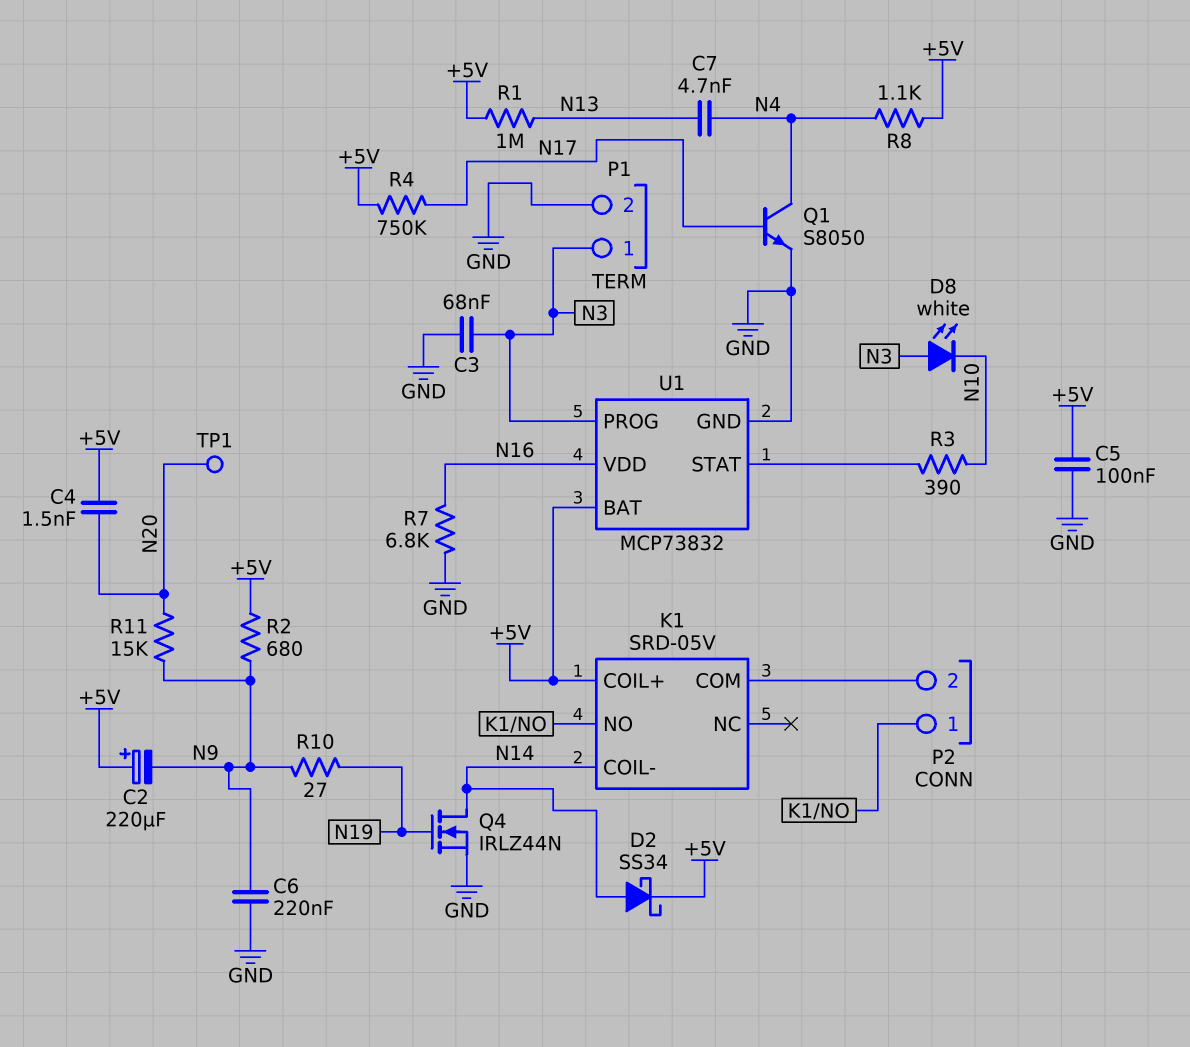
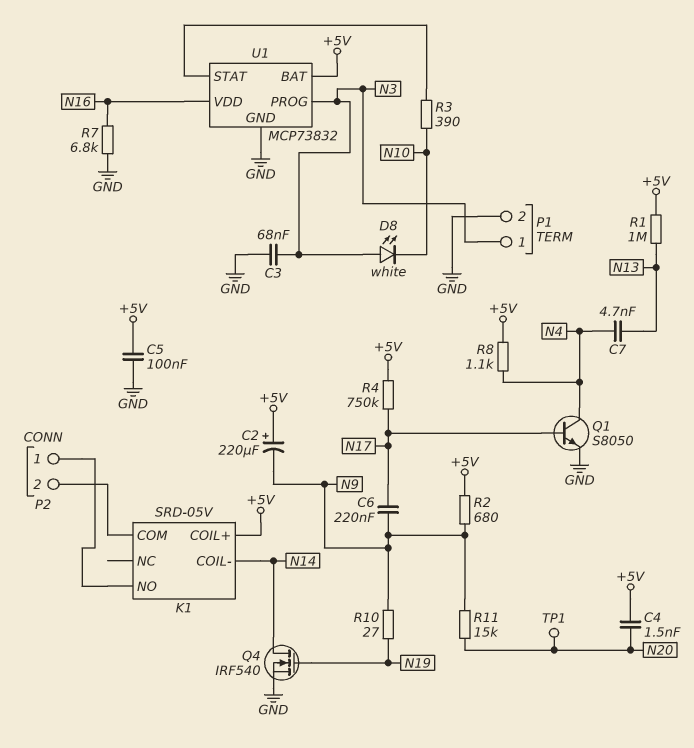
C6: 220nF (GND, N9) -> 220nF (N9, N17)
D2: schottky SS34 (A N14, K +5V) -> none
Q4: NMOS IRLZ44N (G N19, D N14, S GND) -> NMOS IRF540 (G N19, D N14, S GND)

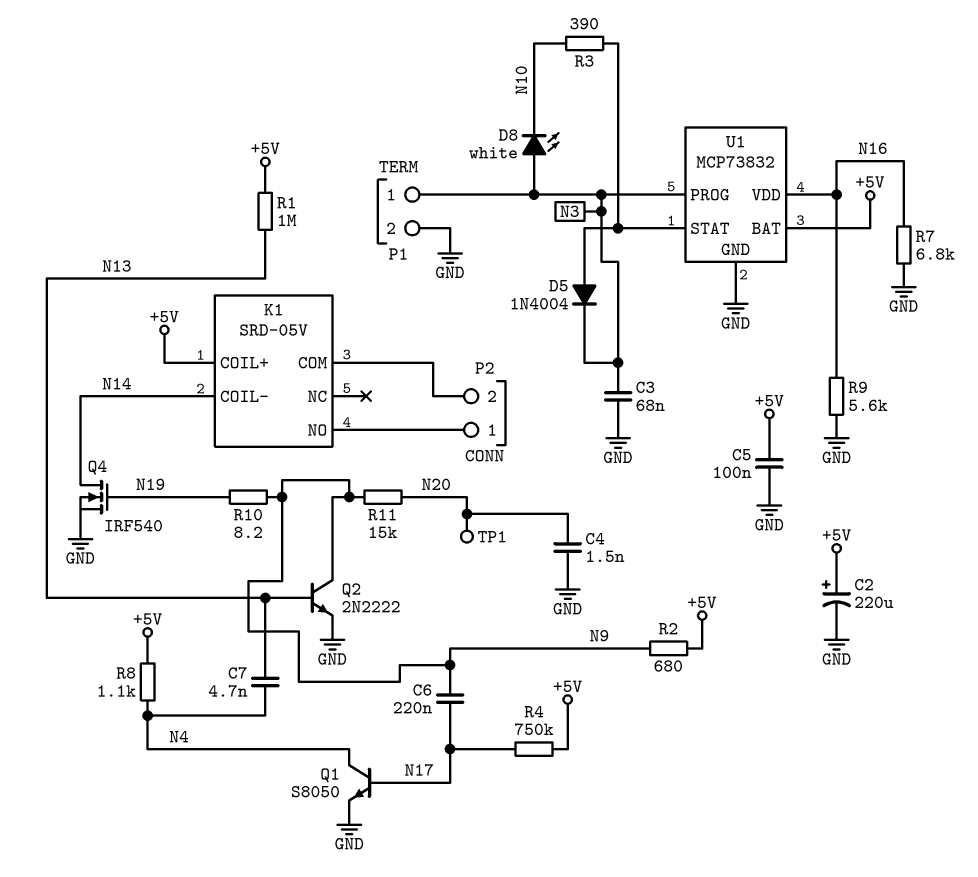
C2: 220uF (plus +5V, minus N9) -> 220uF (plus +5V, minus GND)
C4: 1.5nF (+5V, N20) -> 1.5nF (GND, N20)
D5: none -> diode 1N4004 (A U1/STAT, K N3)
Q2: none -> NPN 2N2222 (B N13, C N9, E GND)
R9: none -> 5.6k (GND, N16)
R10: 27 (N9, N19) -> 8.2 (N9, N19)

